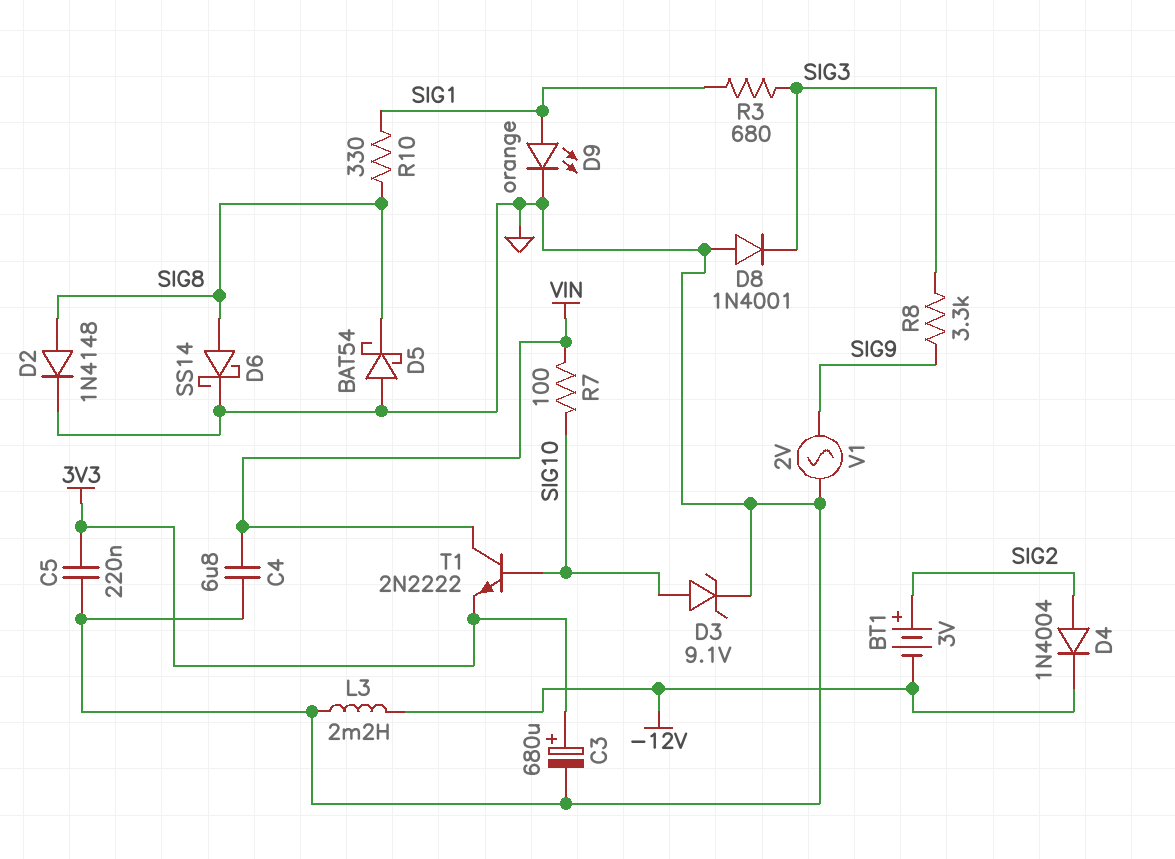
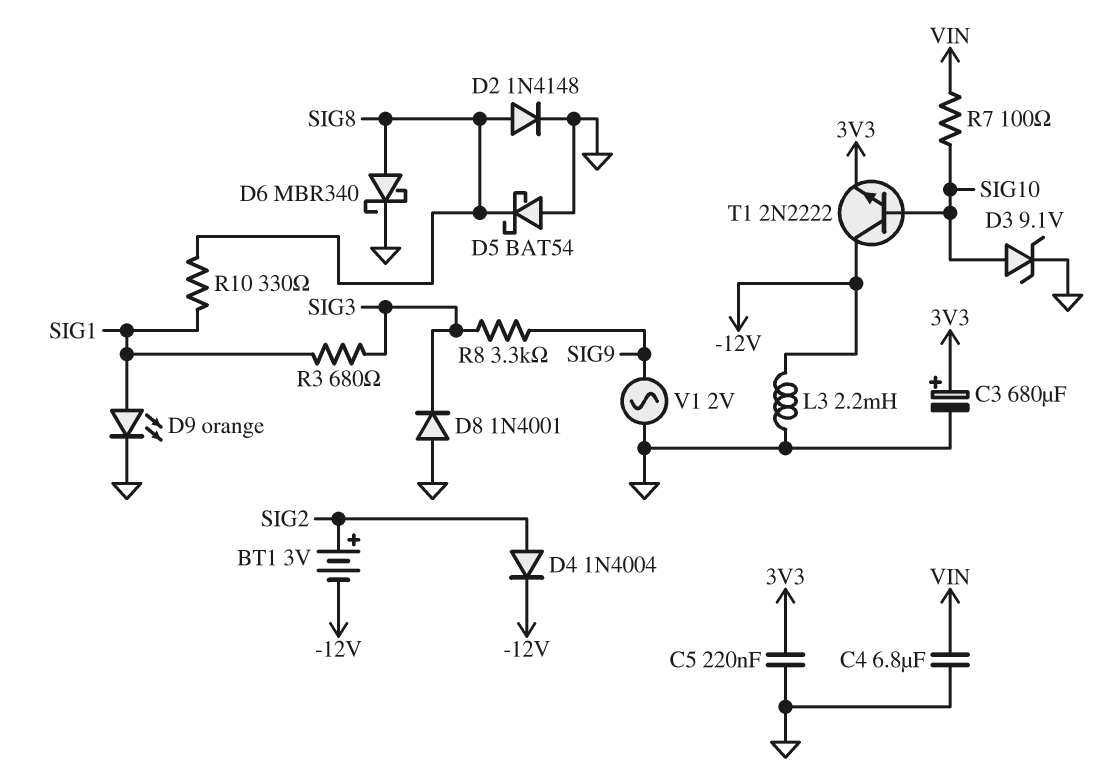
D6: schottky SS14 (A SIG8, K GND) -> schottky MBR340 (A SIG8, K GND)
T1: NPN 2N2222 (B SIG10, C VIN, E 3V3) -> NPN 2N2222 (B SIG10, C -12V, E 3V3)

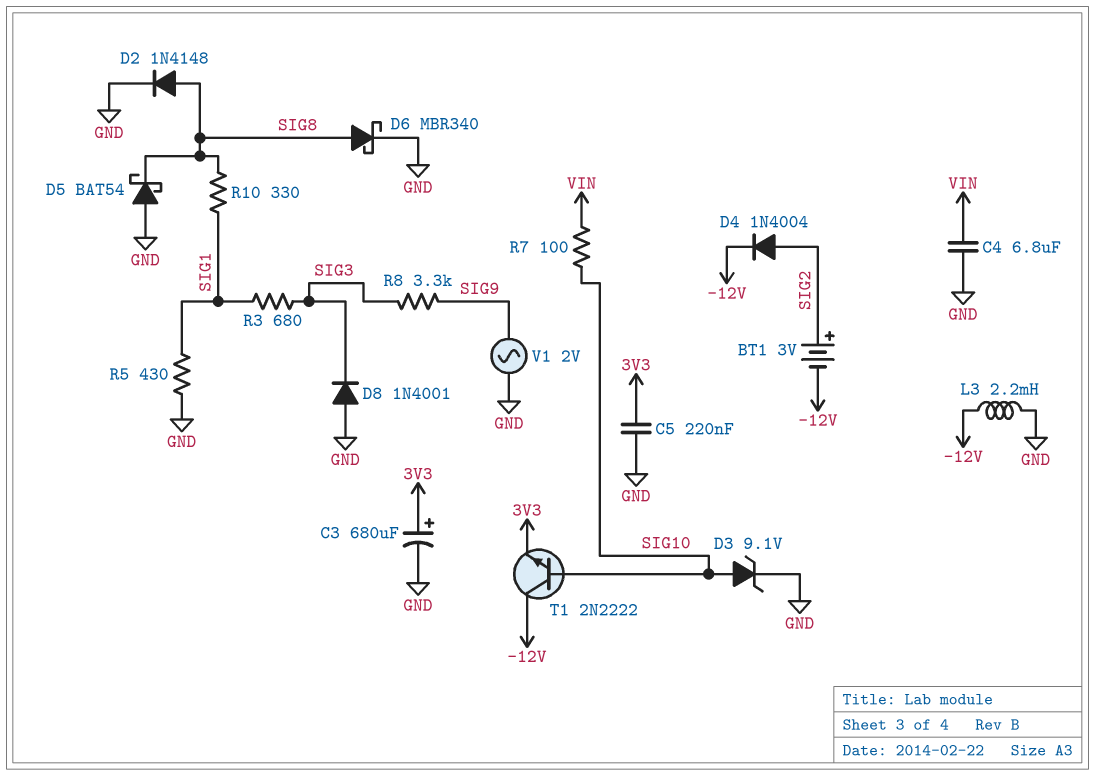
D9: LED orange (A SIG1, K GND) -> none
R5: none -> 430 (GND, SIG1)

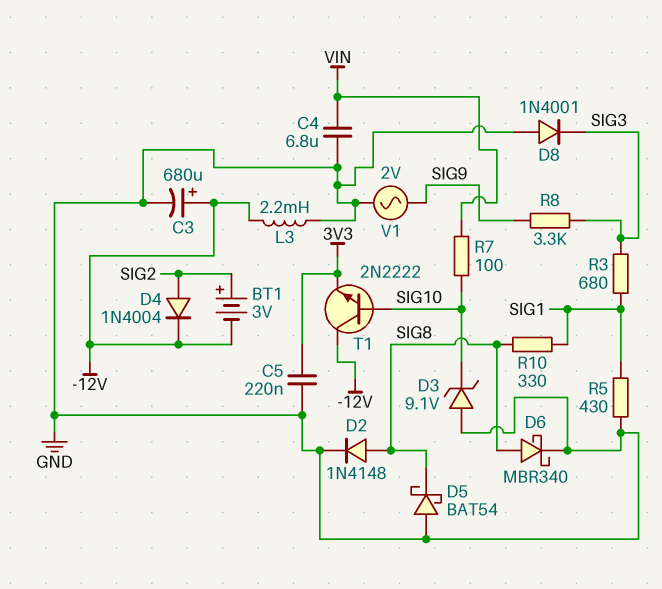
C3: 680uF (plus 3V3, minus GND) -> 680uF (plus -12V, minus GND)
D3: zener 9.1V (A SIG10, K GND) -> zener 9.1V (A GND, K SIG10)

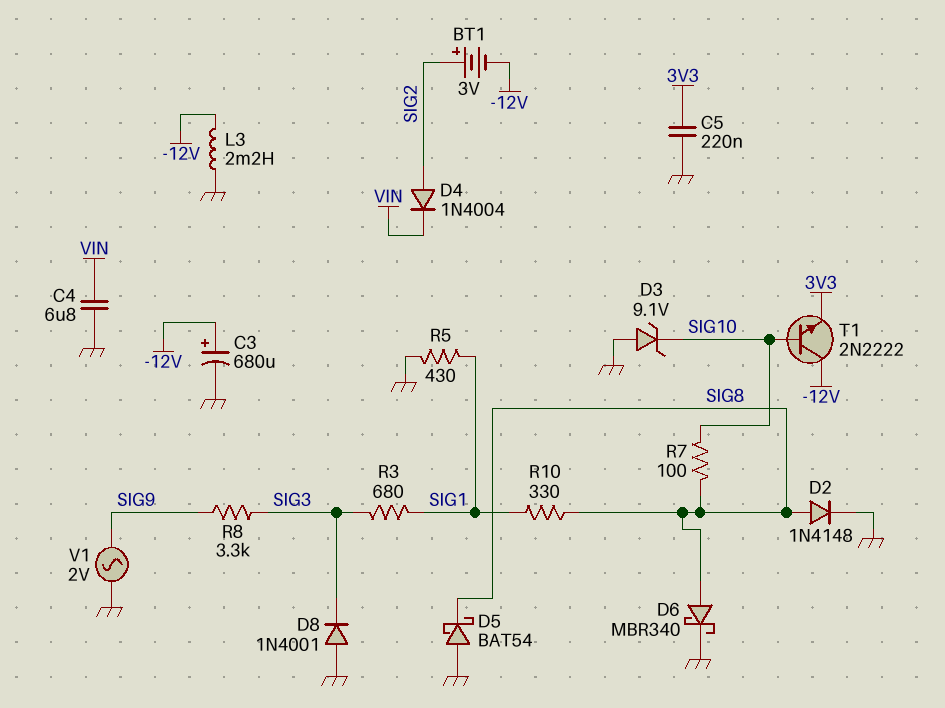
D4: diode 1N4004 (A SIG2, K -12V) -> diode 1N4004 (A SIG2, K VIN)
R7: 100 (SIG10, VIN) -> 100 (SIG8, SIG10)

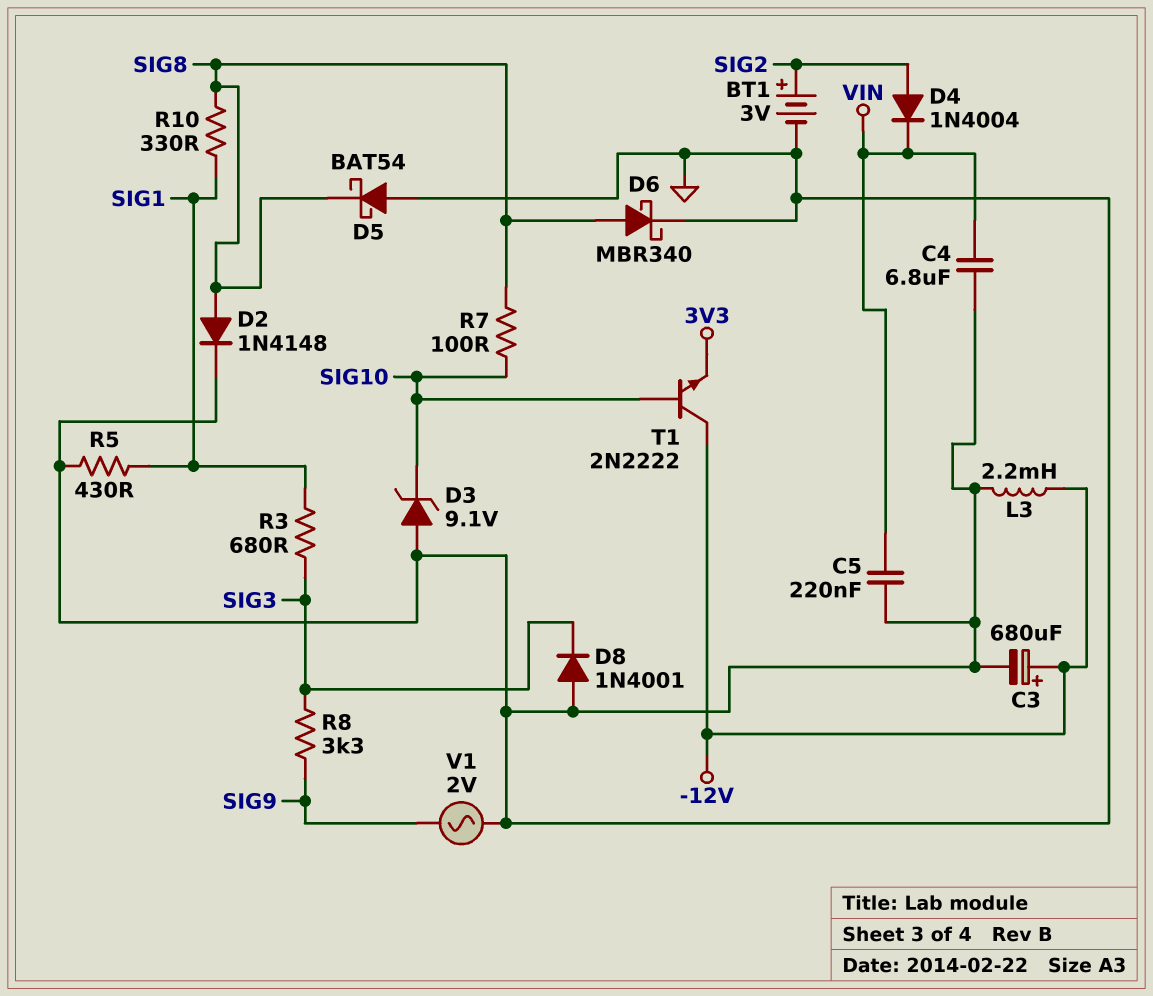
BT1: 3V (plus SIG2, minus -12V) -> 3V (plus SIG2, minus GND)
C5: 220nF (3V3, GND) -> 220nF (GND, VIN)

